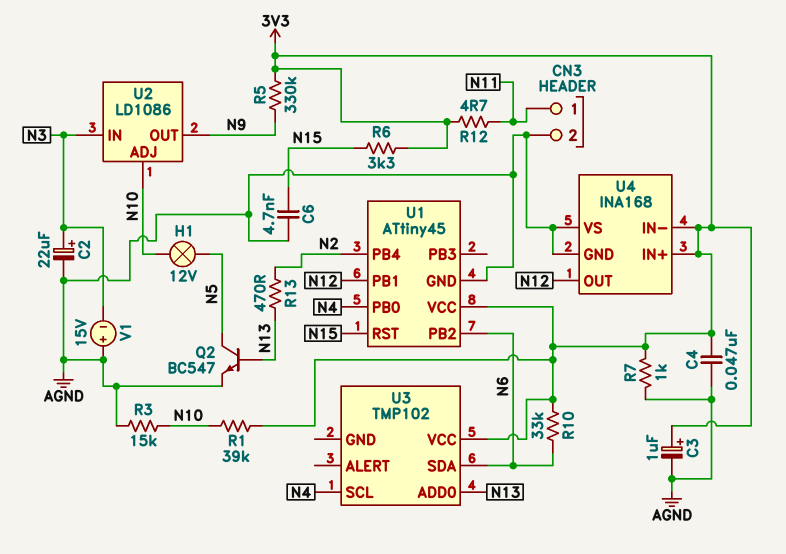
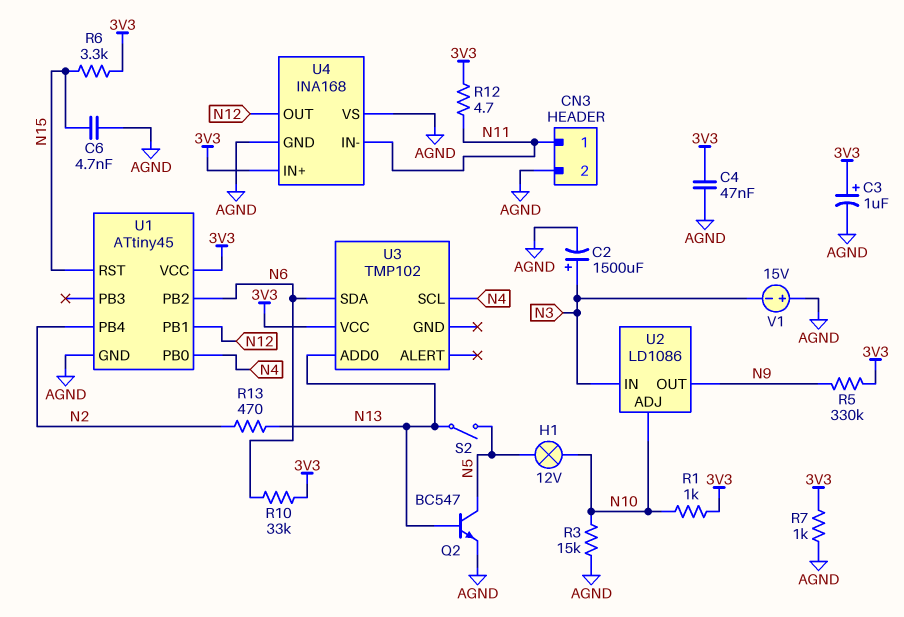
C2: 22uF (plus N3, minus AGND) -> 1500uF (plus N3, minus AGND)
R1: 39k (3V3, N10) -> 1k (3V3, N10)
S2: none -> switch (N5, N13)
U4 pin IN-: 3V3 -> N11

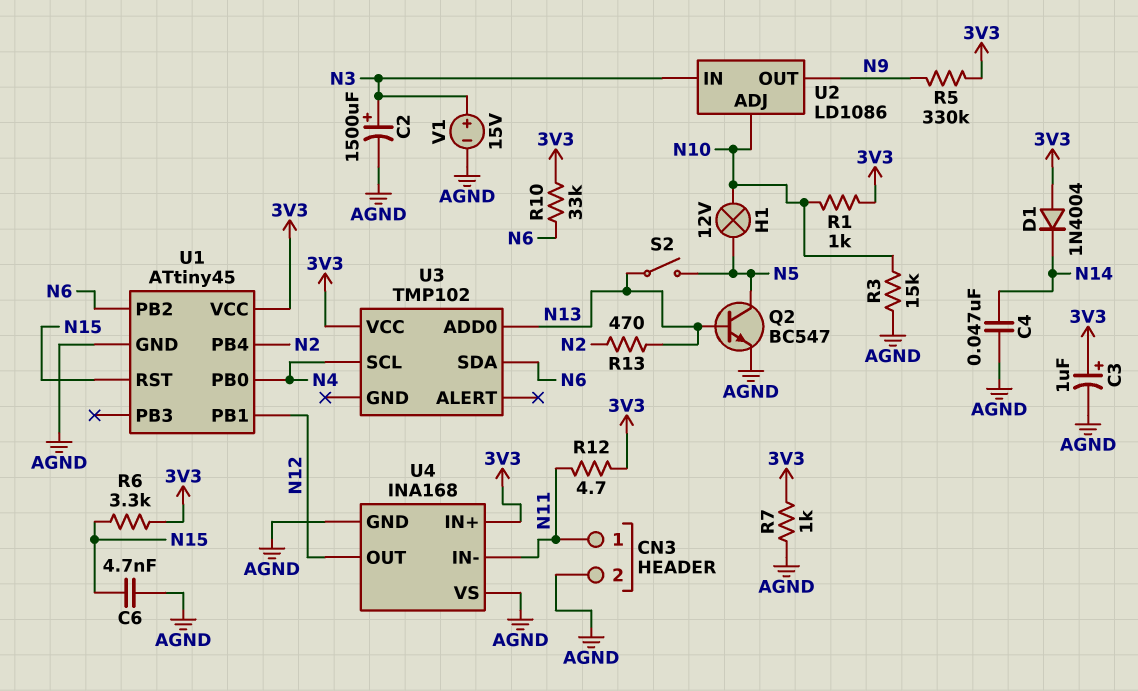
C4: 47nF (3V3, AGND) -> 47nF (AGND, N14)
D1: none -> diode 1N4004 (A 3V3, K N14)
V1: 15V (plus AGND, minus N3) -> 15V (plus N3, minus AGND)

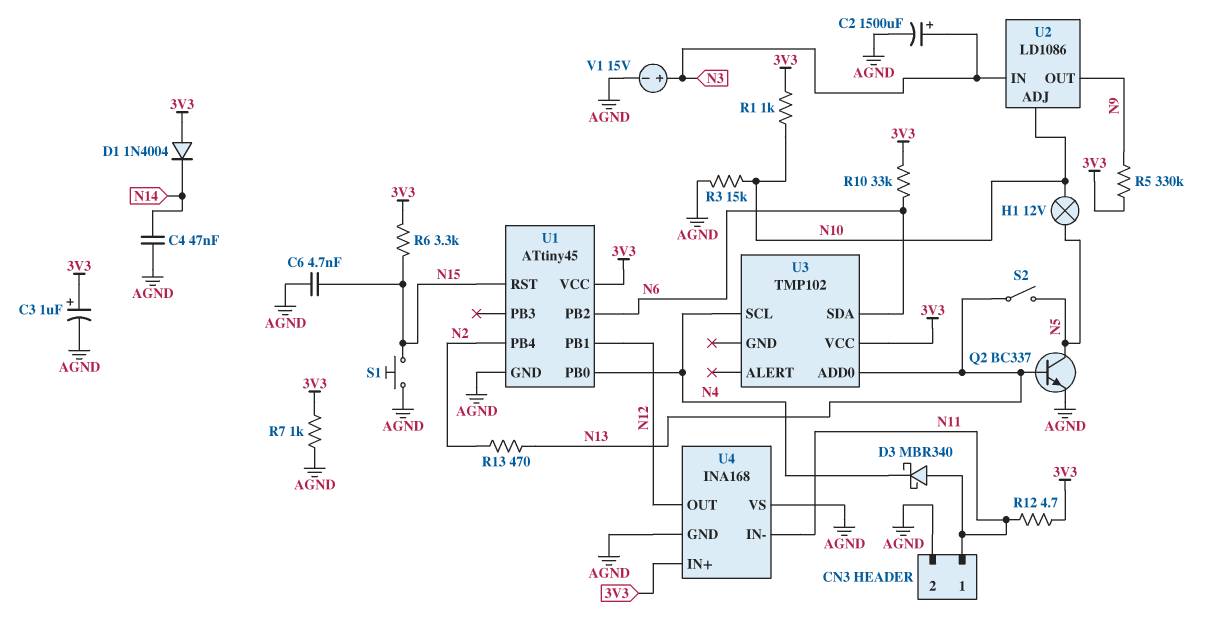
D3: none -> schottky MBR340 (A N11, K N4)
Q2: NPN BC547 (B N13, C N5, E AGND) -> NPN BC337 (B N13, C N5, E AGND)
S1: none -> button (AGND, N15)

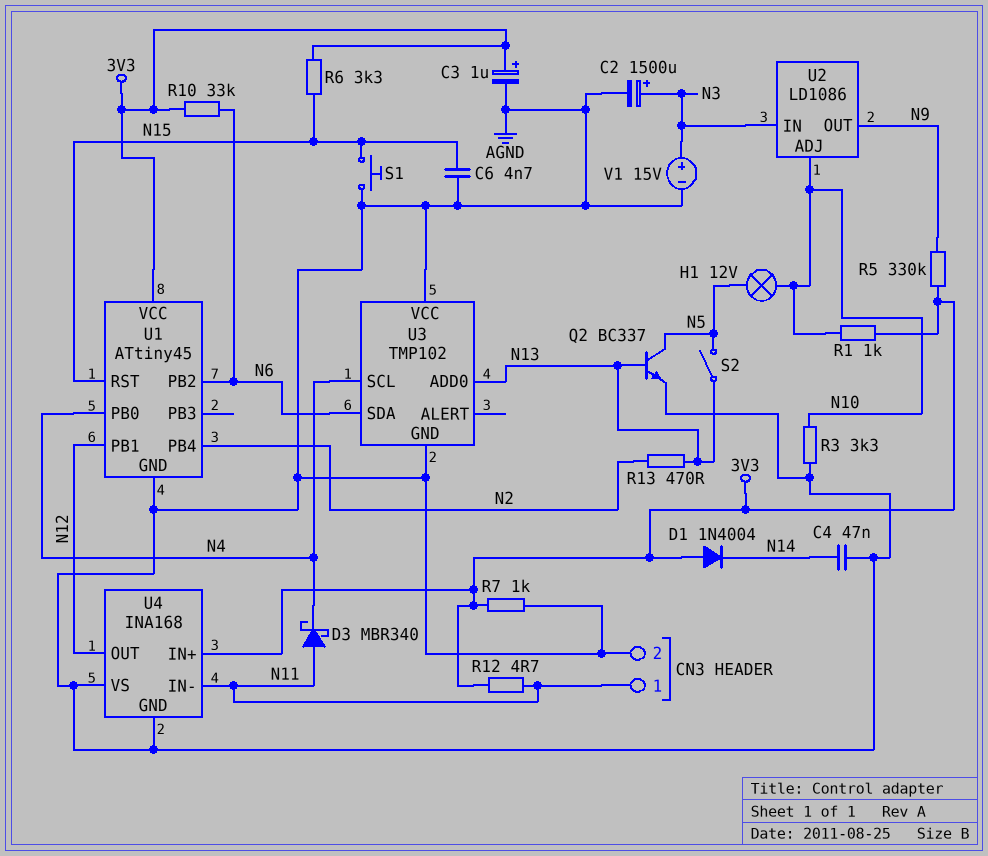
R3: 15k (AGND, N10) -> 3.3k (AGND, N10)
U3 pin GND: none -> AGND
U3 pin VCC: 3V3 -> AGND

